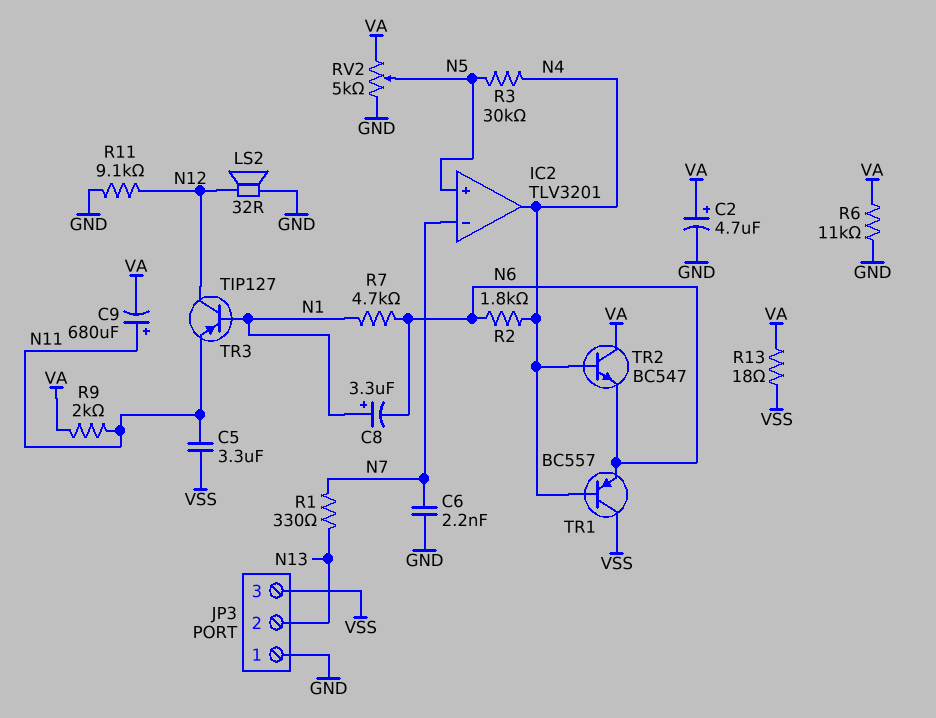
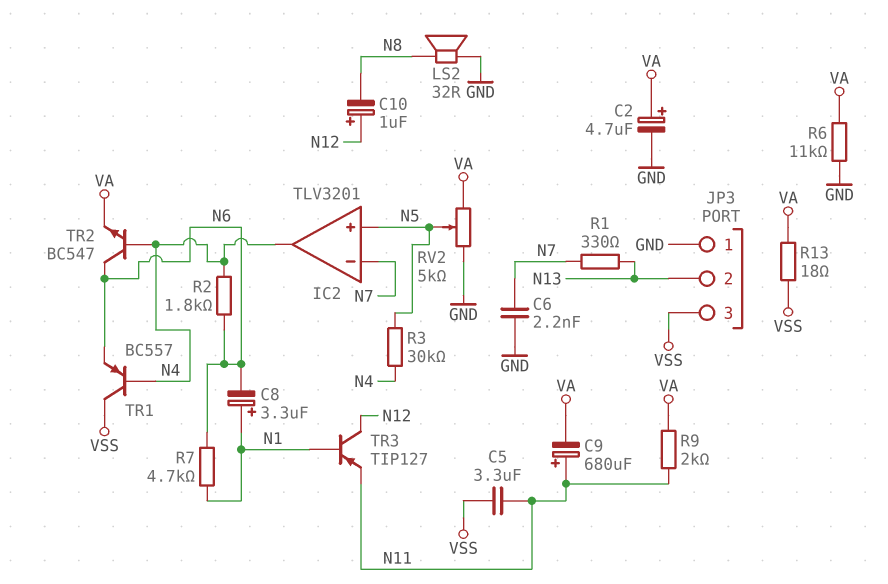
C10: none -> 1uF (plus N12, minus N8)
LS2: speaker 32R (GND, N12) -> speaker 32R (GND, N8)
R11: 9.1k (GND, N12) -> none
TR2: NPN BC547 (B N4, C VA, E N6) -> NPN BC547 (B N4, C N6, E VA)

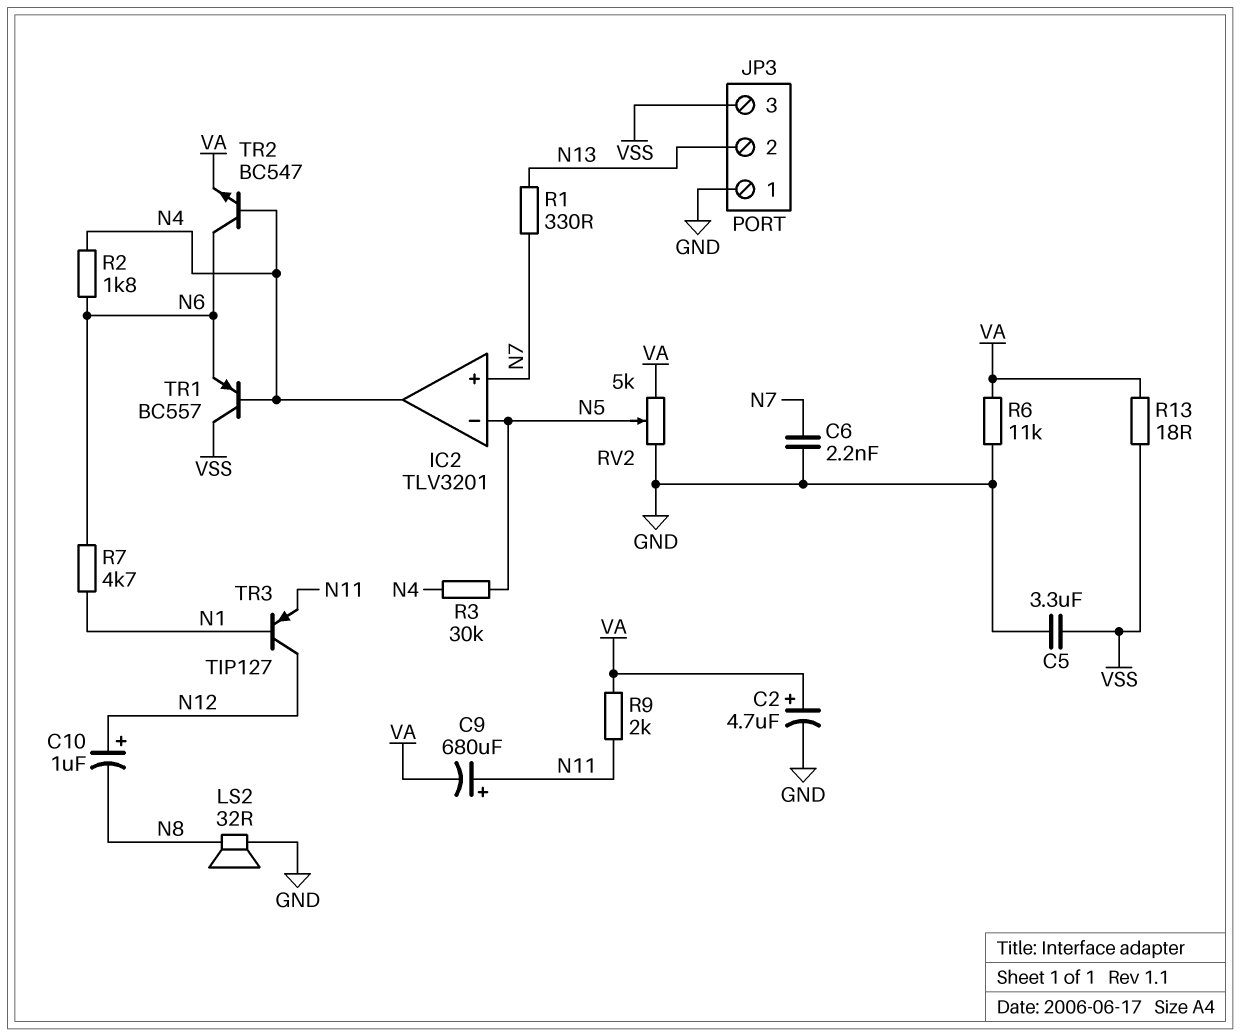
C5: 3.3uF (N11, VSS) -> 3.3uF (GND, VSS)
C8: 3.3uF (plus N1, minus N6) -> none
IC2 pin in+: N5 -> N7
IC2 pin in-: N7 -> N5

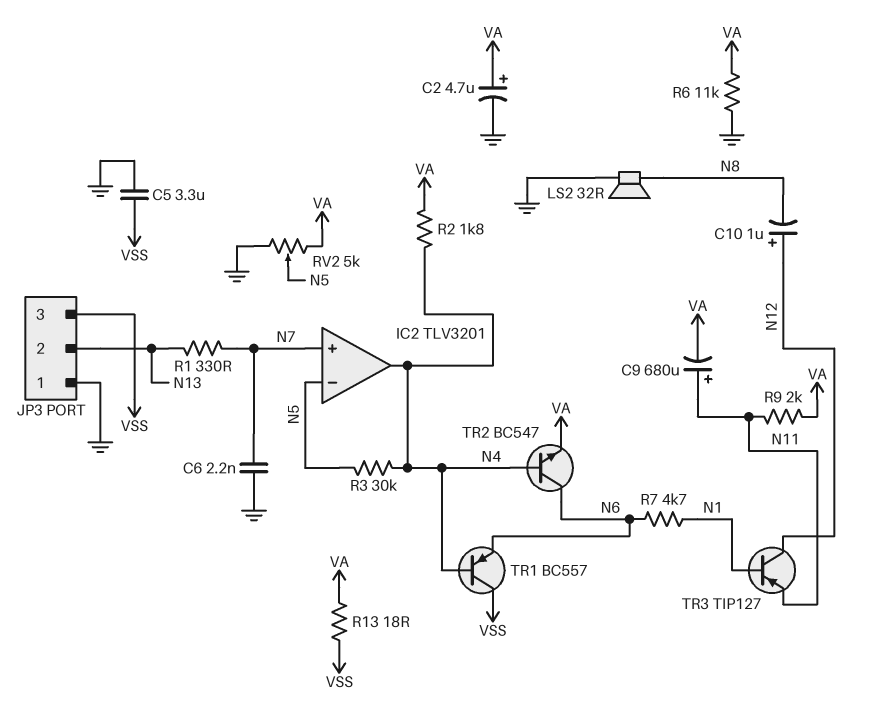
R2: 1.8k (N4, N6) -> 1.8k (N4, VA)

